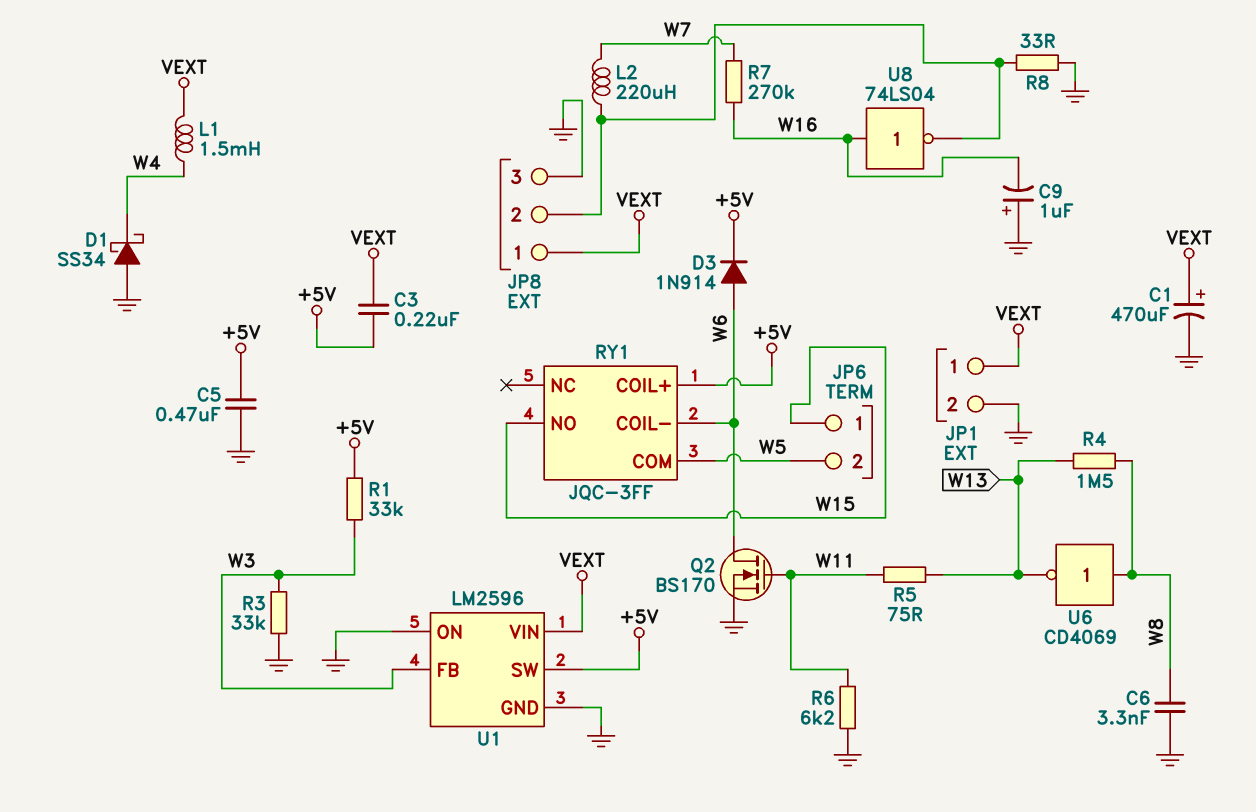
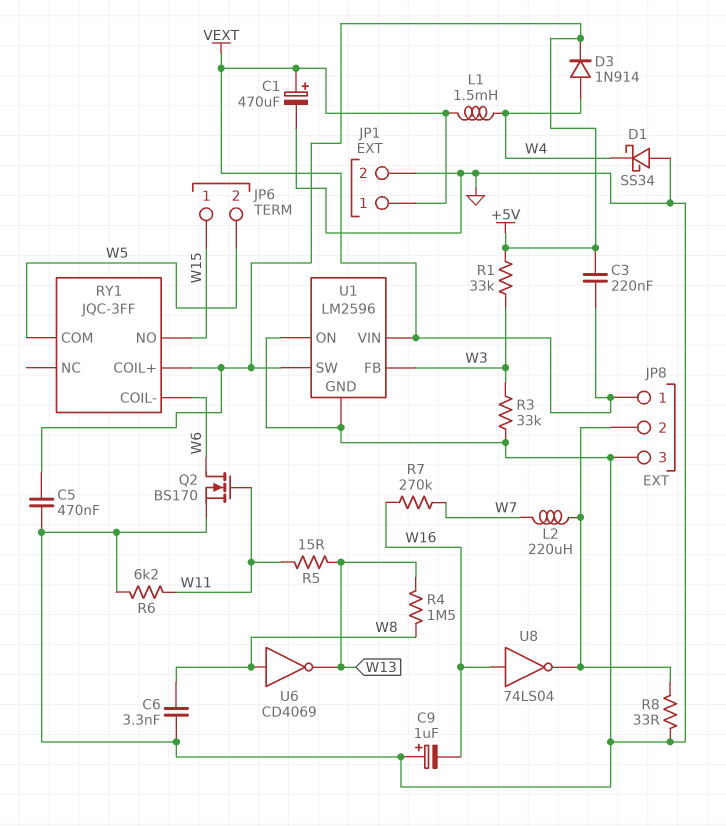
D3: diode 1N914 (A W6, K +5V) -> diode 1N914 (A W4, K +5V)
R5: 75 (W11, W13) -> 15 (W11, W13)

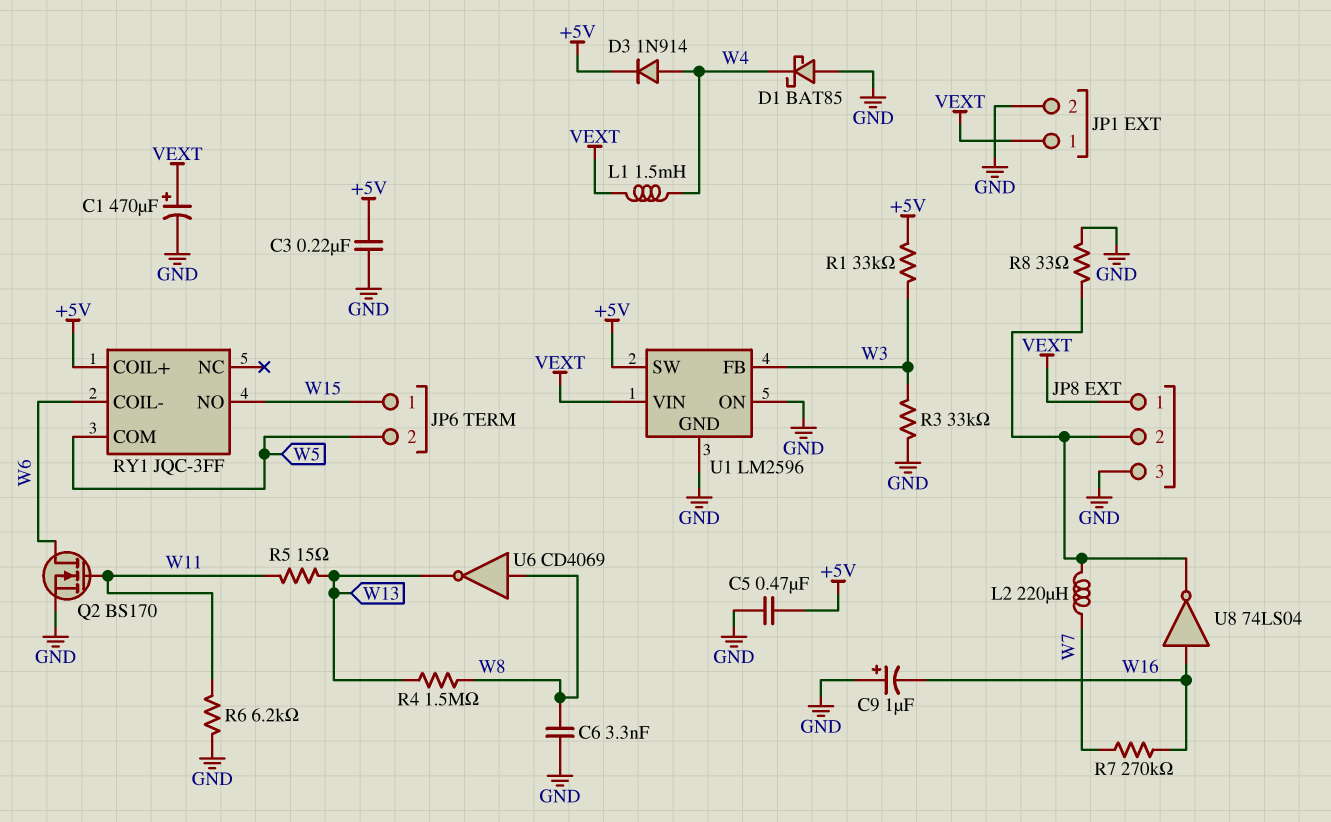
C3: 220nF (+5V, VEXT) -> 220nF (+5V, GND)
D1: schottky SS34 (A GND, K W4) -> schottky BAT85 (A GND, K W4)

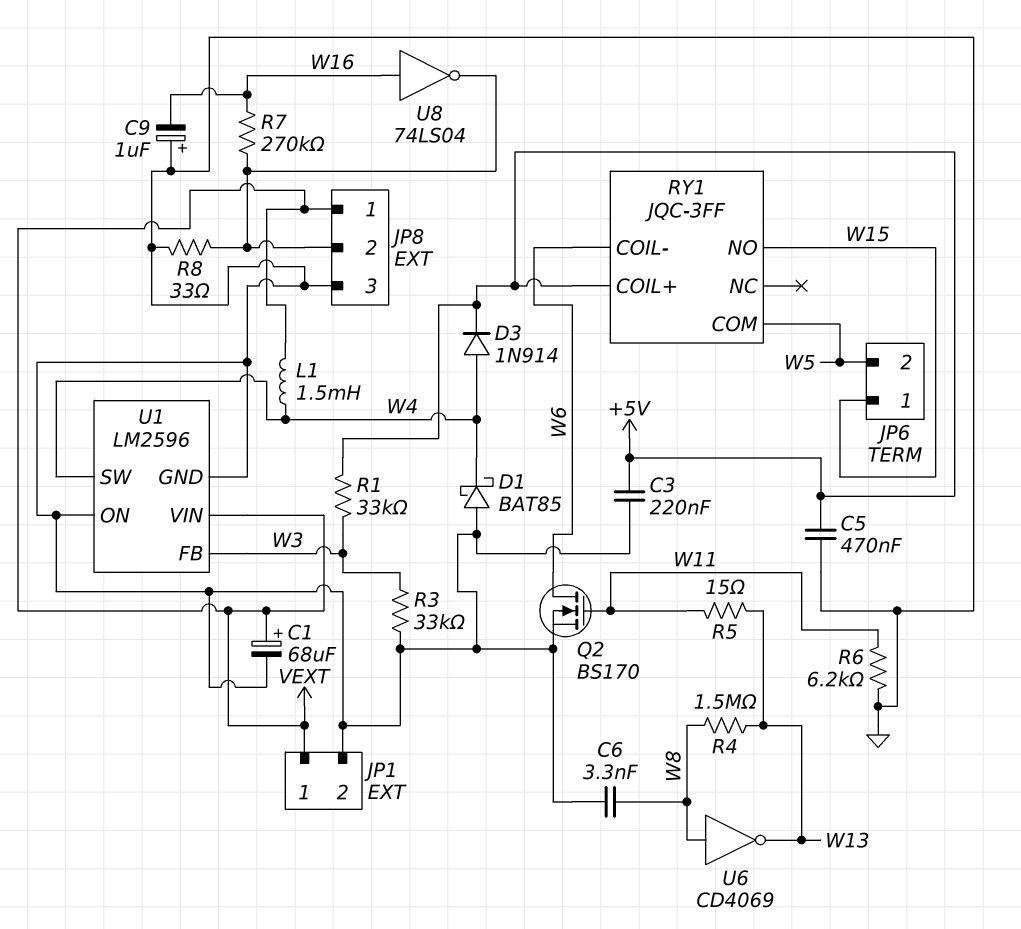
C1: 470uF (plus VEXT, minus GND) -> 68uF (plus VEXT, minus GND)
L2: 220uH (JP8/2, W7) -> none
R7: 270k (W7, W16) -> 270k (JP8/2, W16)
U1 pin SW: +5V -> W4

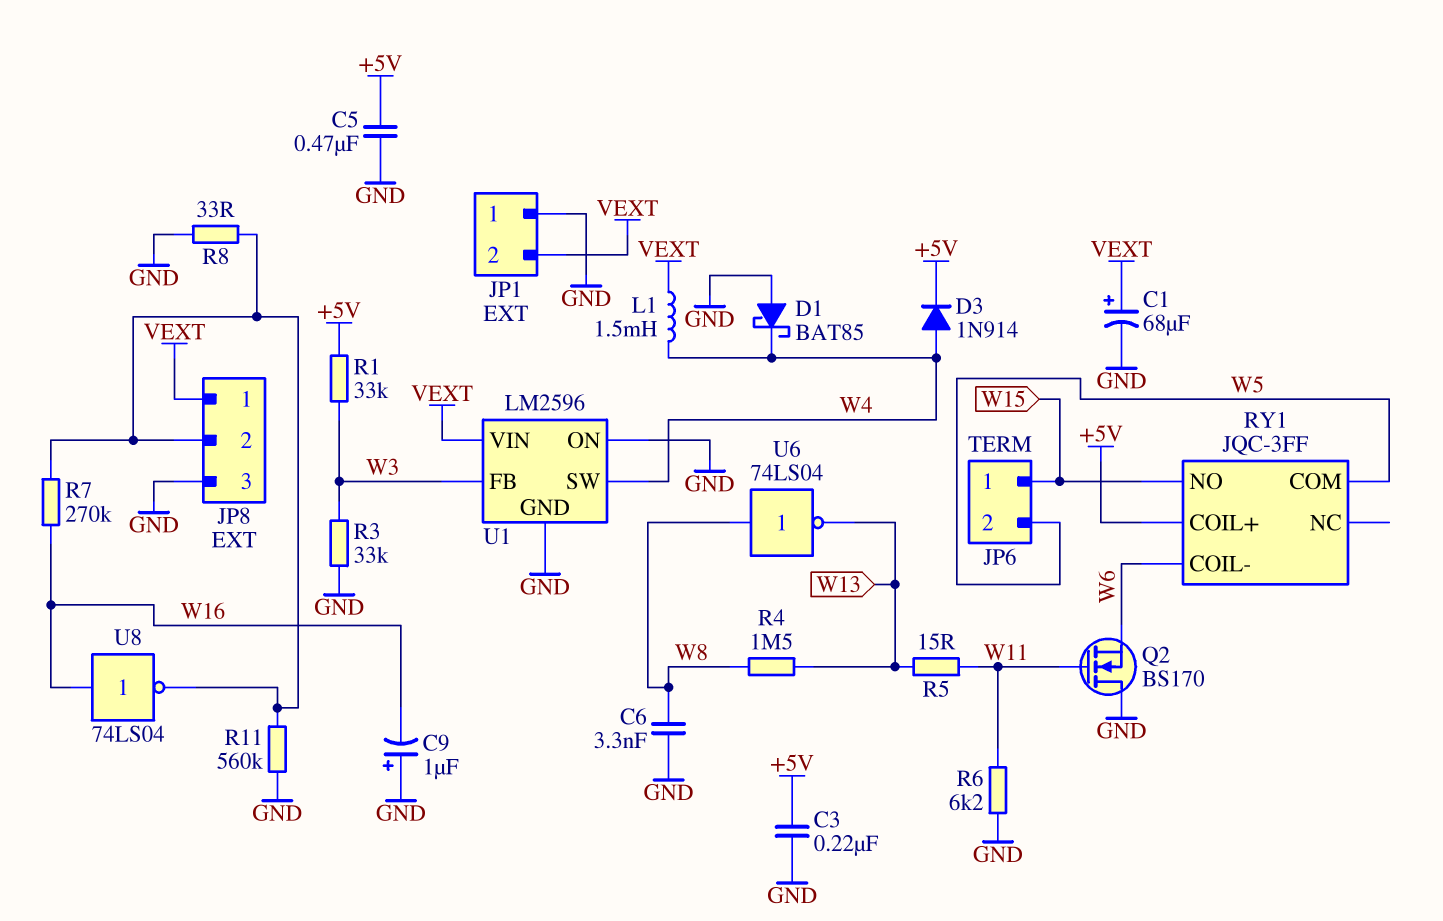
JP1 pin 1: VEXT -> GND
JP1 pin 2: GND -> VEXT
Q2: NMOS BS170 (G W11, D W6, S GND) -> NMOS BS170 (G W11, D GND, S W6)
R11: none -> 560k (GND, JP8/2)
U6: NOT CD4069 (in W8, out W13) -> NOT 74LS04 (in W8, out W13)

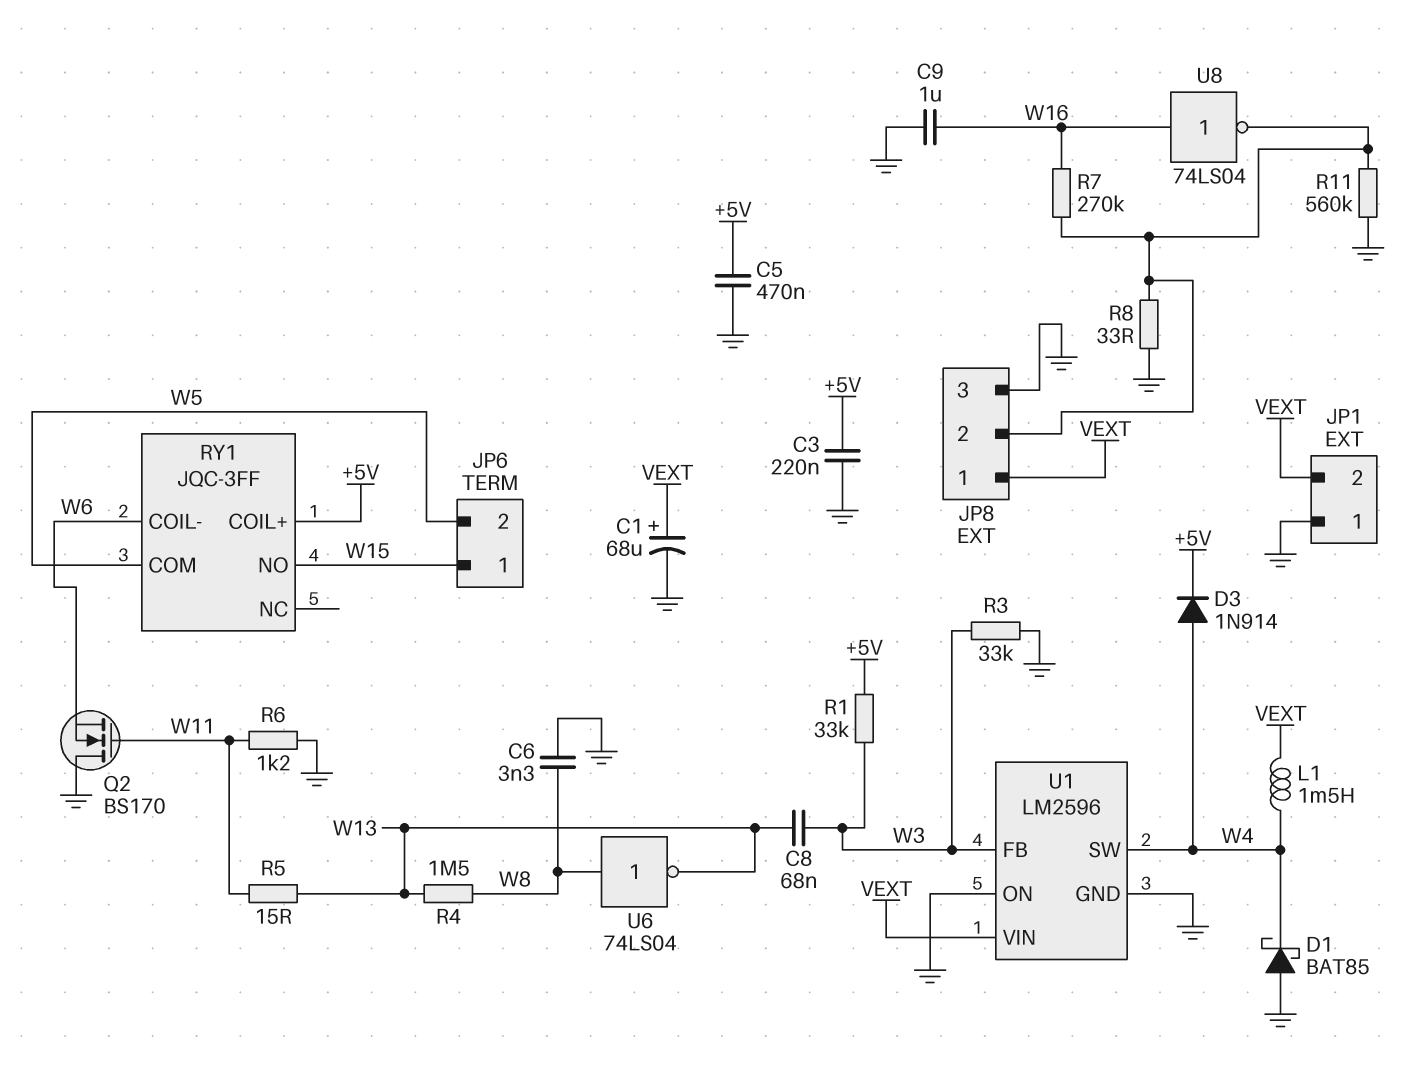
C8: none -> 68nF (W3, W13)
C9: 1uF (plus GND, minus W16) -> 1uF (GND, W16)
R6: 6.2k (GND, W11) -> 1.2k (GND, W11)

